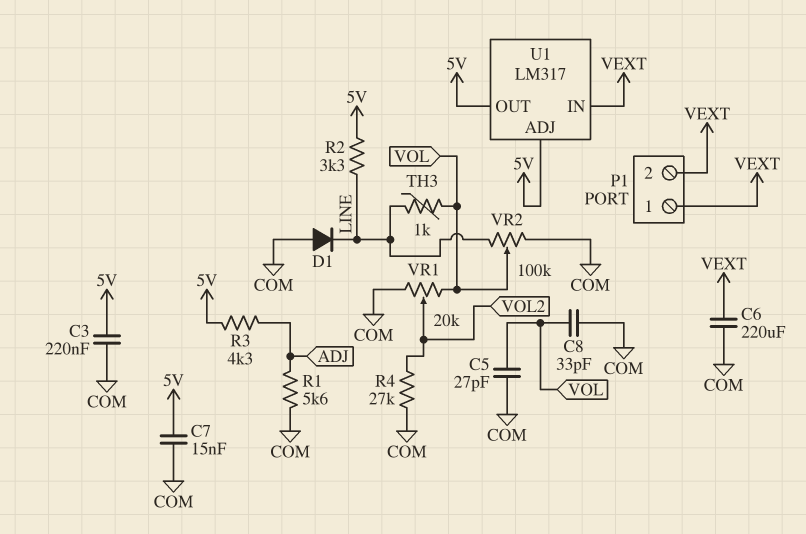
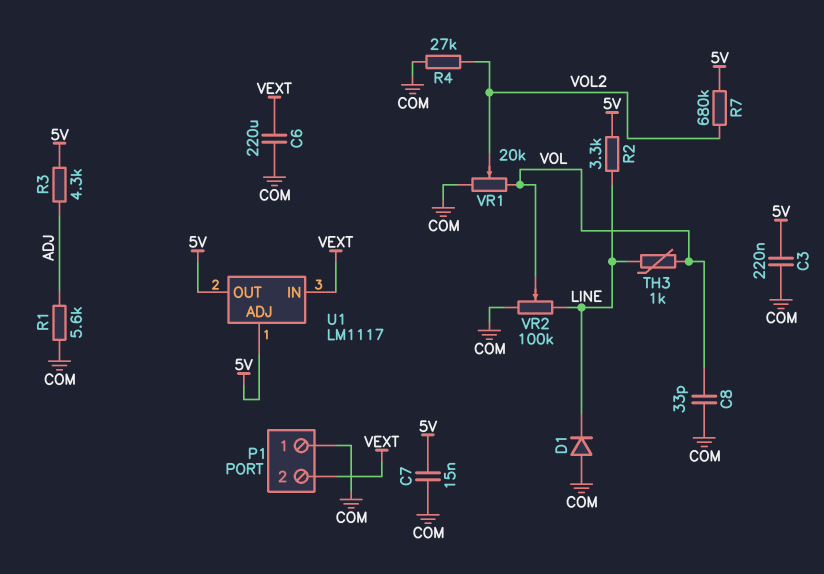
C5: 27pF (COM, VOL) -> none
P1 pin 1: VEXT -> COM
R7: none -> 680k (5V, VOL2)
U1: LM317 -> LM1117

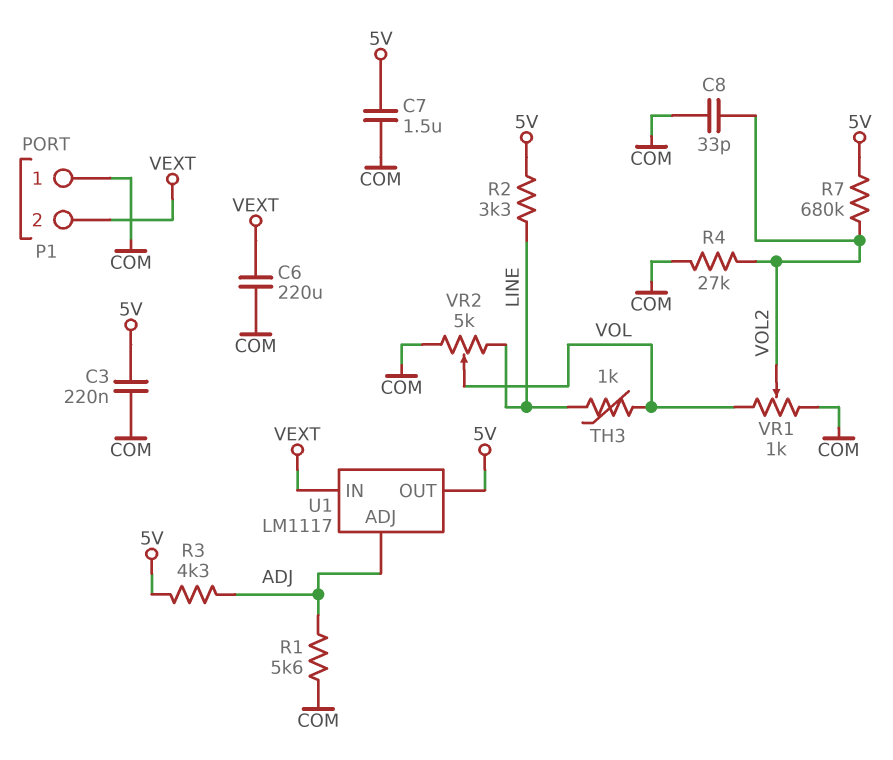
C7: 15nF (5V, COM) -> 1.5uF (5V, COM)
C8: 33pF (COM, VOL) -> 33pF (COM, VOL2)
D1: diode (A COM, K LINE) -> none
U1 pin ADJ: 5V -> ADJ
VR1: 20k (COM, VOL, wiper VOL2) -> 1k (COM, VOL, wiper VOL2)
VR2: 100k (COM, LINE, wiper VOL) -> 5k (COM, LINE, wiper VOL)

